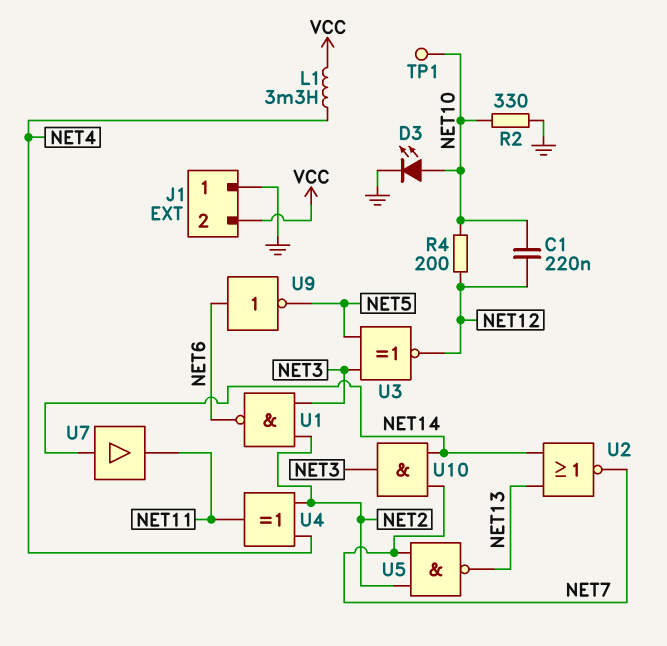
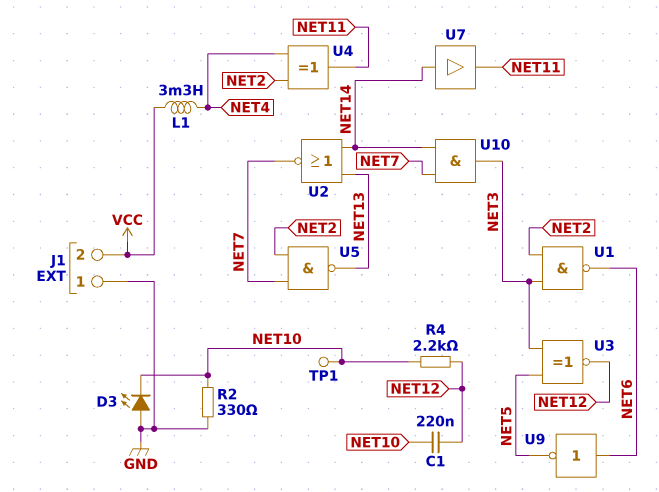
D3: LED (A NET10, K GND) -> LED (A GND, K NET10)
R4: 200 (NET10, NET12) -> 2.2k (NET10, NET12)

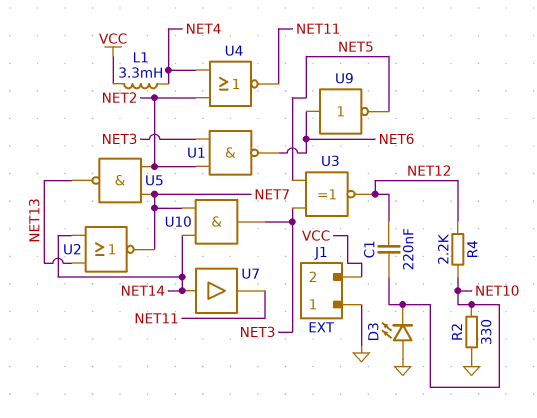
TP1: test point (NET10) -> none
U4: XOR (in NET2, in NET4, out NET11) -> NOR (in NET2, in NET4, out NET11)

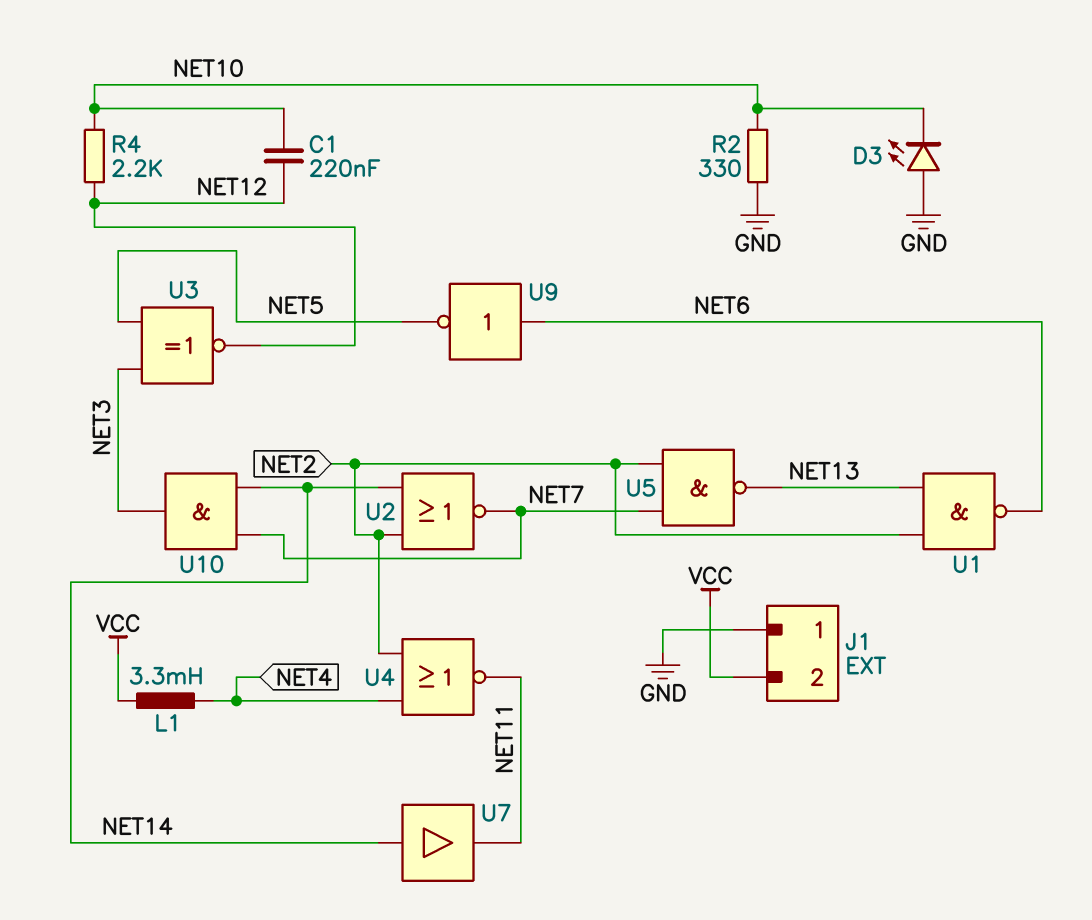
U1: NAND (in NET2, in NET3, out NET6) -> NAND (in NET2, in NET13, out NET6)
U2: NOR (in NET13, in NET14, out NET7) -> NOR (in NET2, in NET14, out NET7)

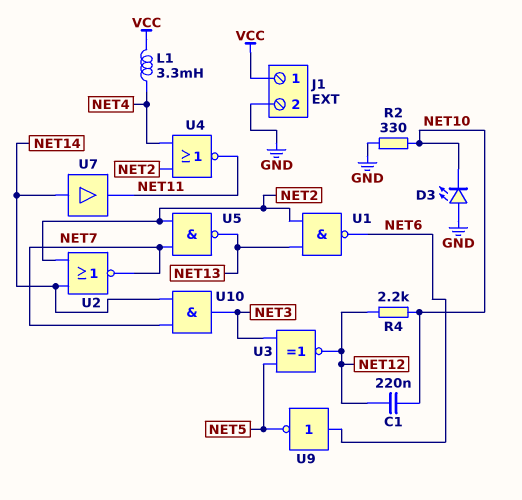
J1 pin 1: GND -> VCC
J1 pin 2: VCC -> GND

